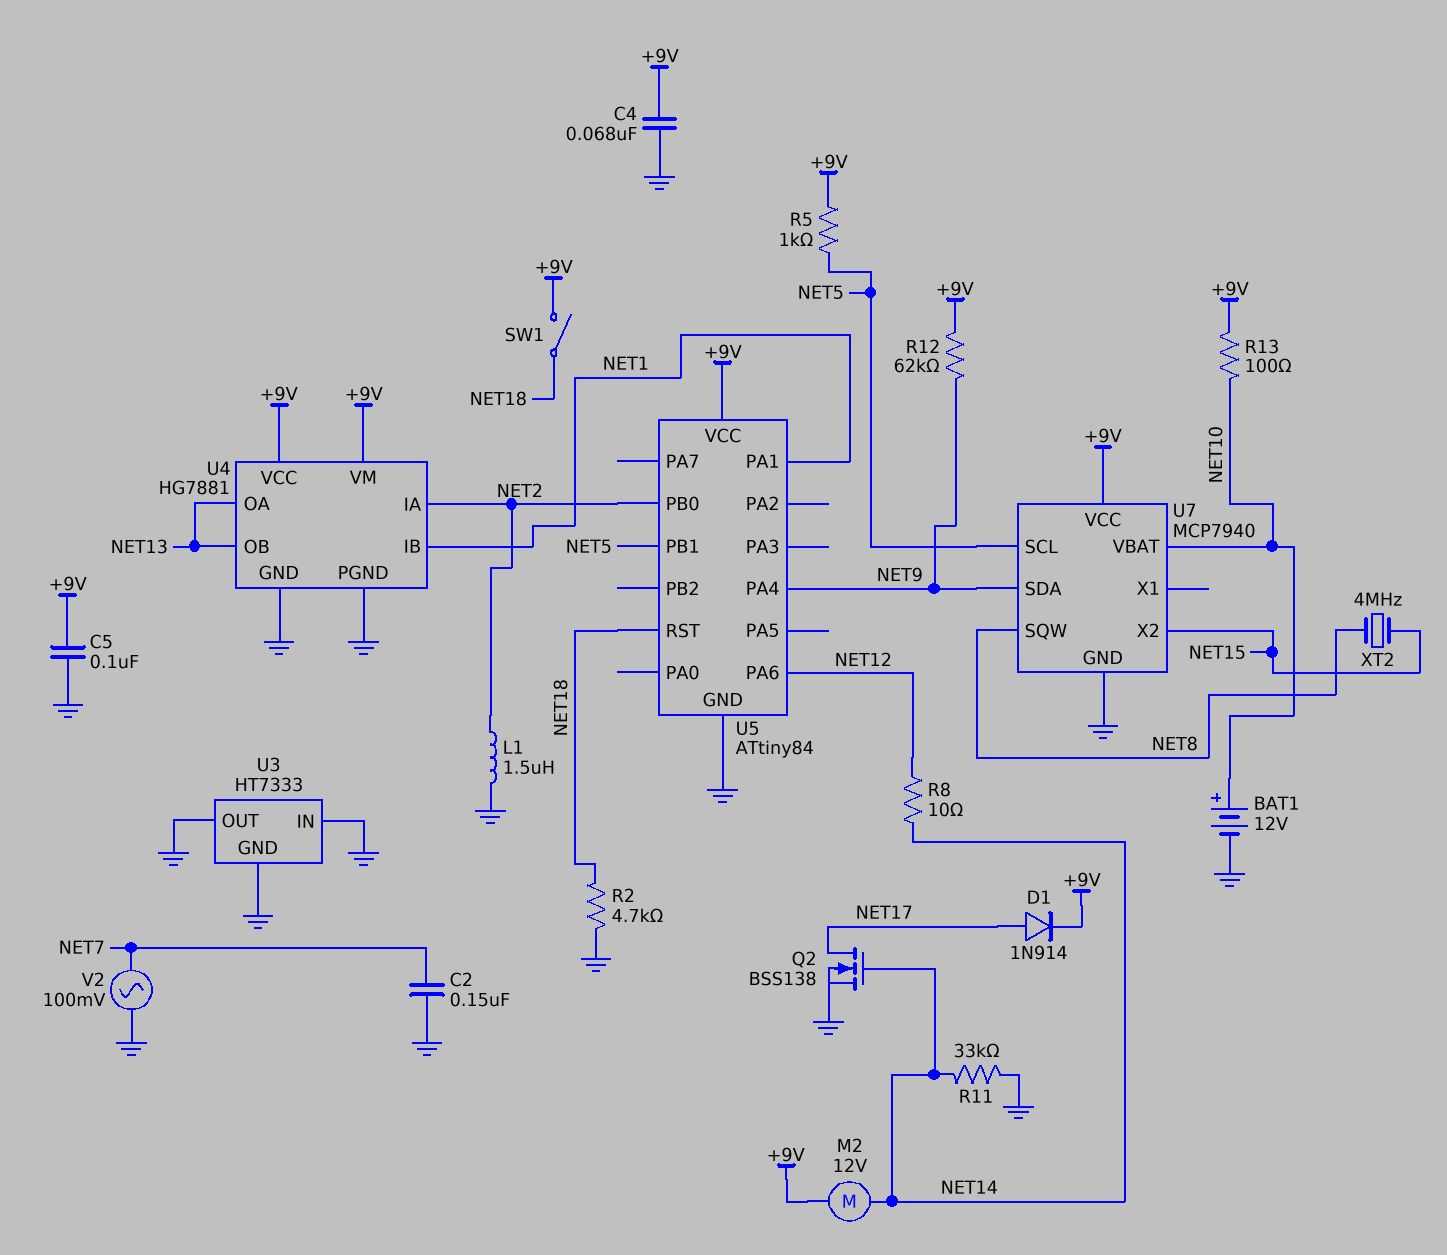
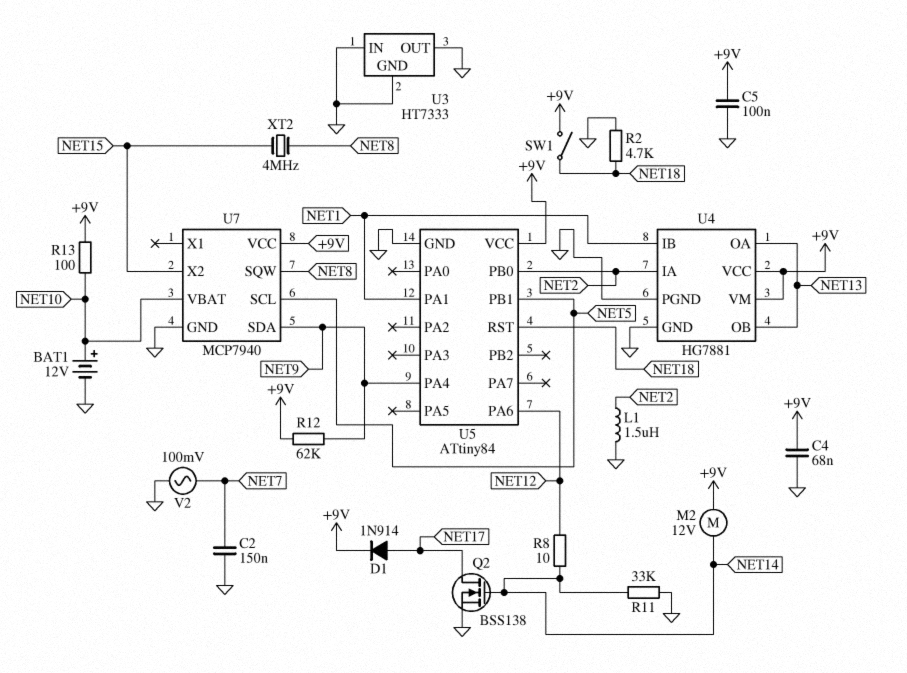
R5: 1k (+9V, NET5) -> none

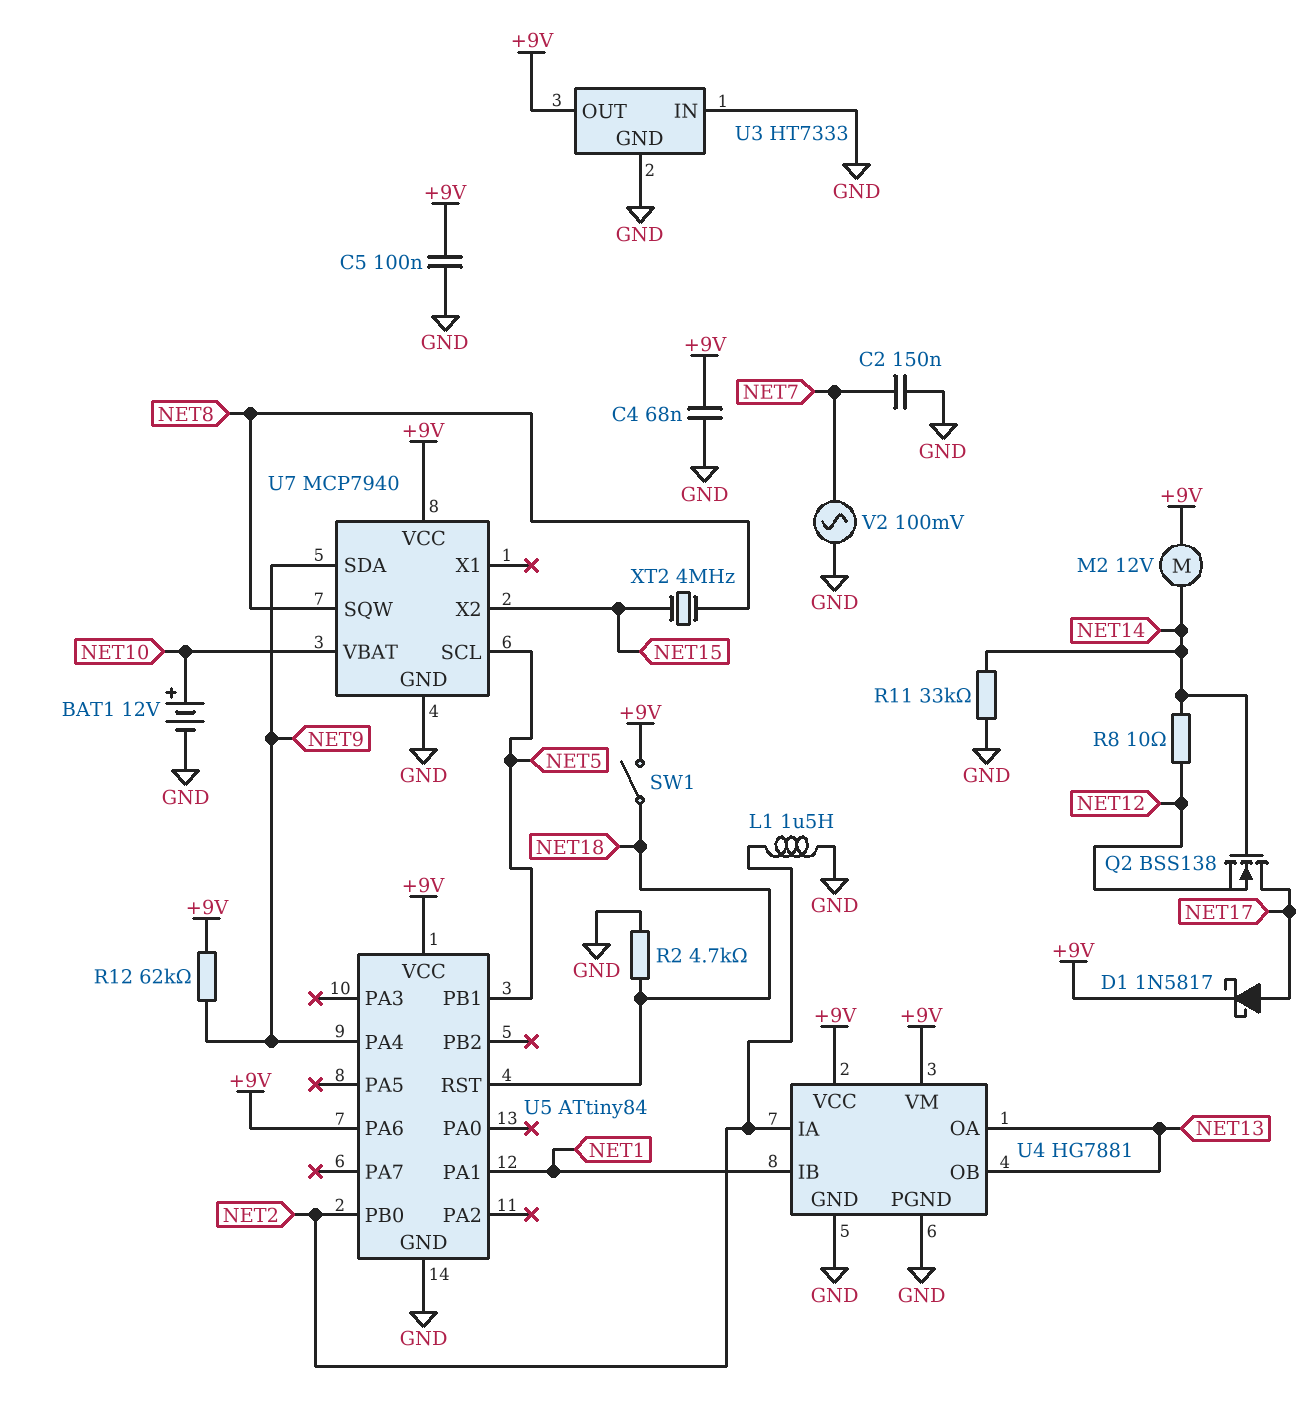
D1: diode 1N914 (A NET17, K +9V) -> schottky 1N5817 (A NET17, K +9V)
Q2: NMOS BSS138 (G NET14, D NET17, S GND) -> NMOS BSS138 (G NET14, D NET17, S NET12)
R13: 100 (+9V, NET10) -> none
U3 pin OUT: GND -> +9V
U5 pin PA6: NET12 -> +9V

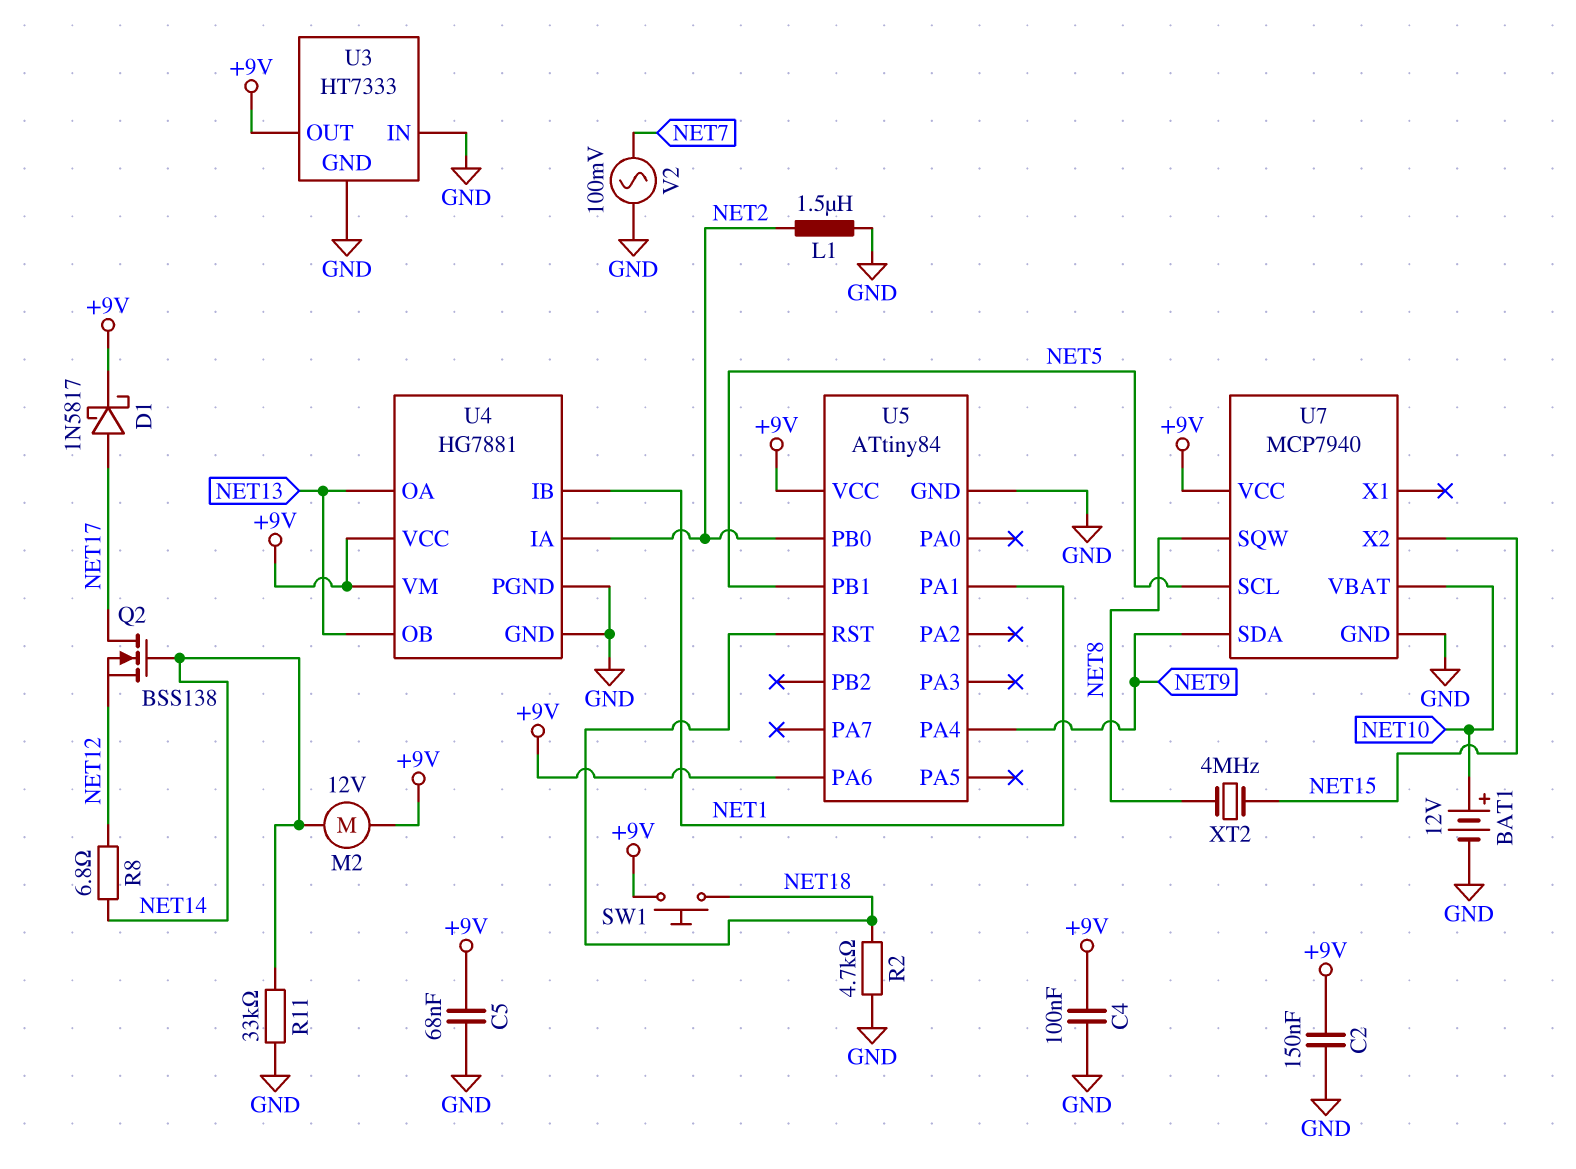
C2: 150nF (GND, NET7) -> 150nF (+9V, GND)
C4: 68nF (+9V, GND) -> 100nF (+9V, GND)
C5: 100nF (+9V, GND) -> 68nF (+9V, GND)
R8: 10 (NET12, NET14) -> 6.8 (NET12, NET14)
R12: 62k (+9V, NET9) -> none
SW1: switch (+9V, NET18) -> button (+9V, NET18)

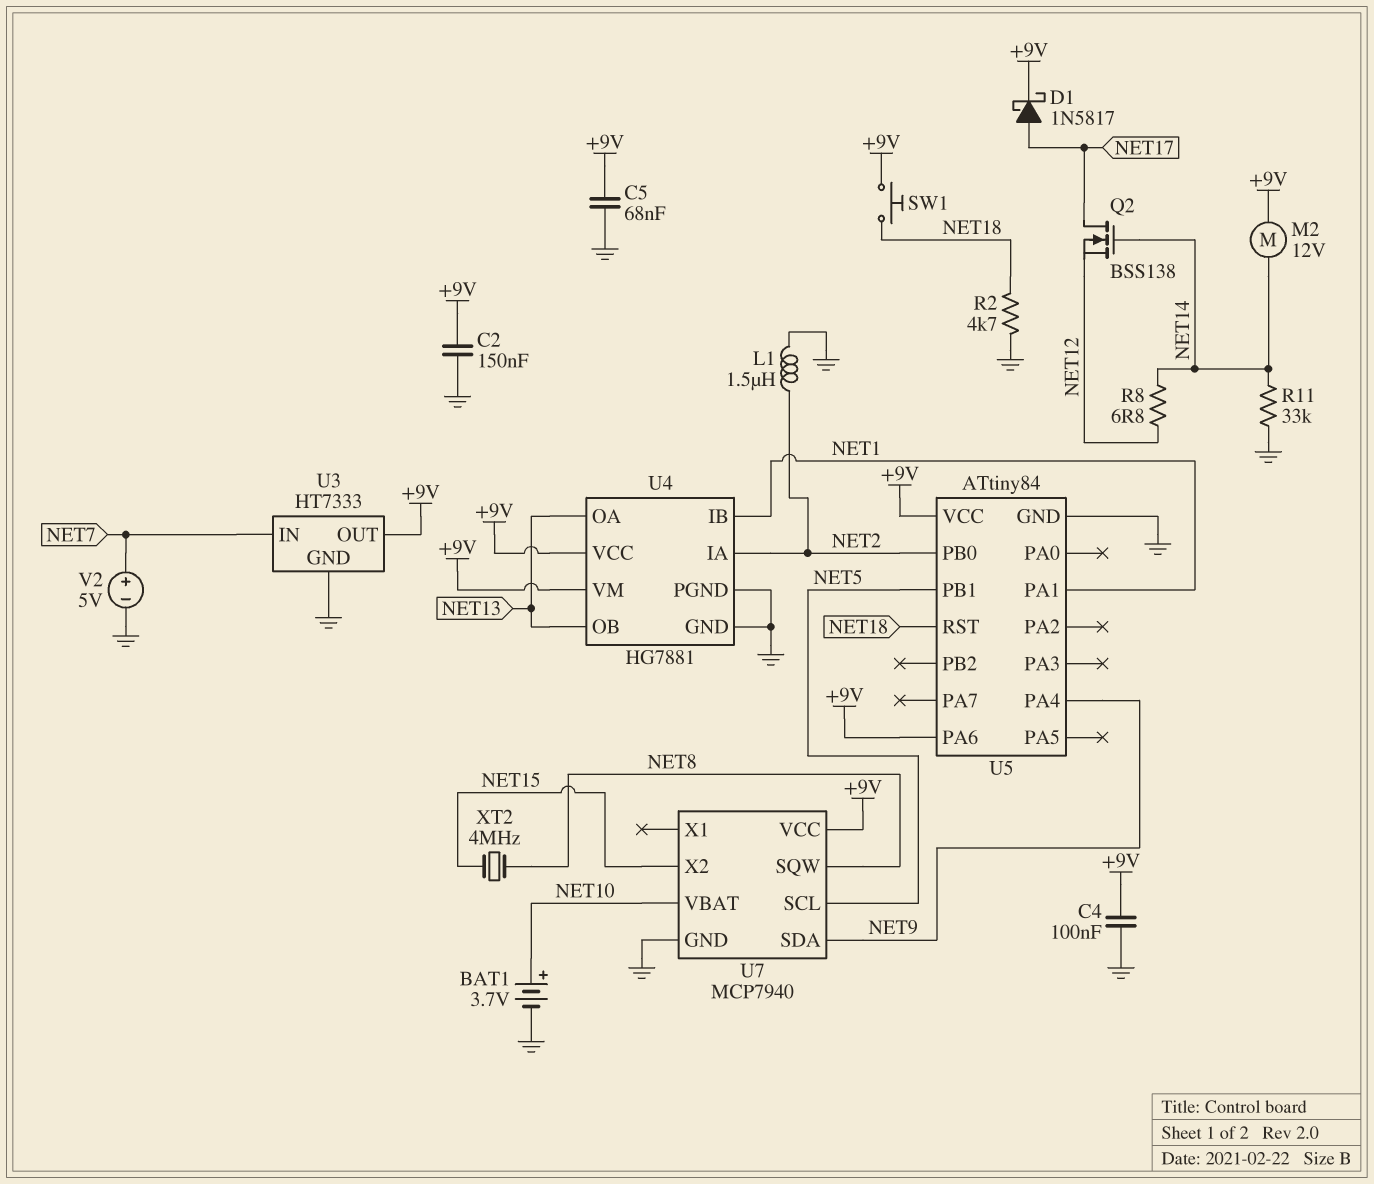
BAT1: 12V (plus NET10, minus GND) -> 3.7V (plus NET10, minus GND)
U3 pin IN: GND -> NET7
V2: AC 100mV (GND, NET7) -> 5V (plus NET7, minus GND)

